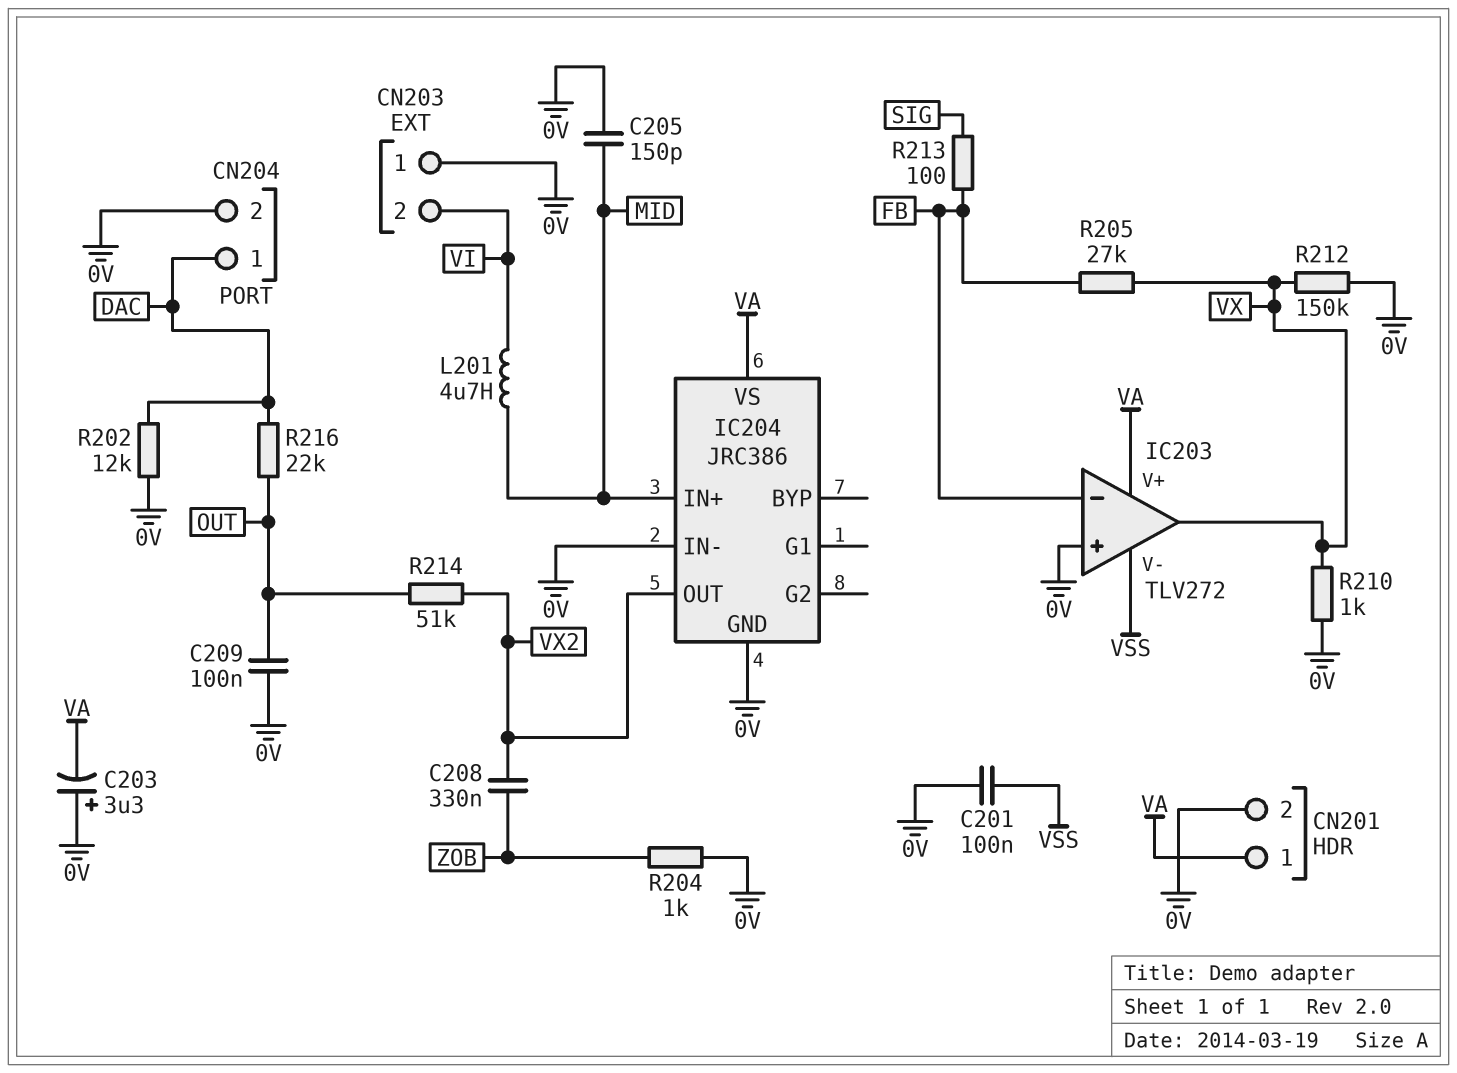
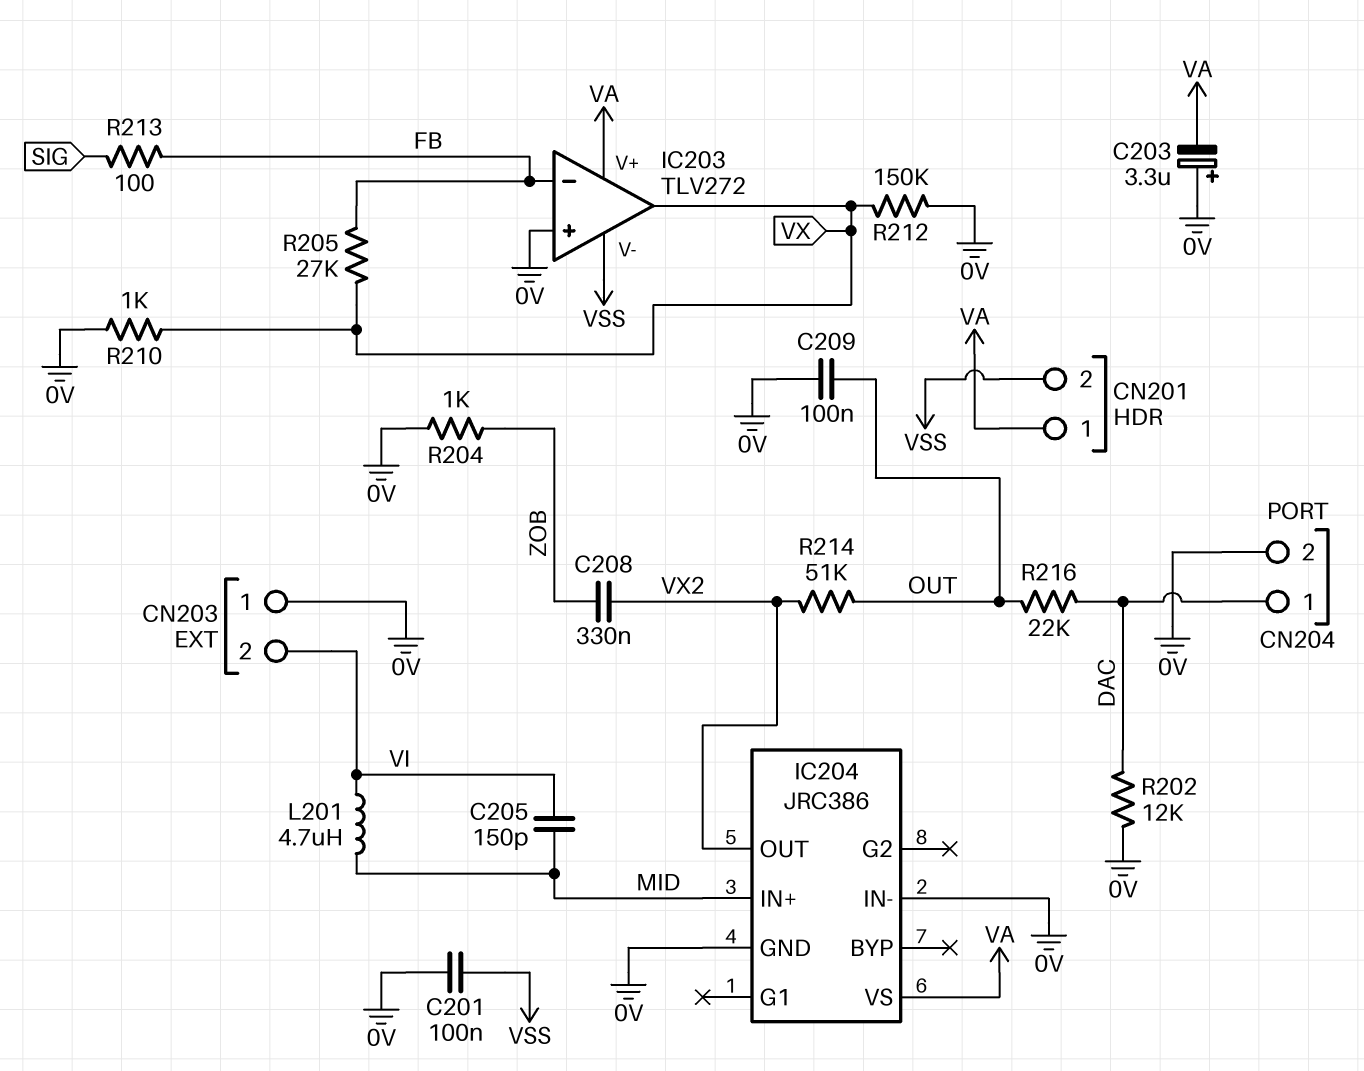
C205: 150pF (0V, MID) -> 150pF (MID, VI)
CN201 pin 2: 0V -> VSS

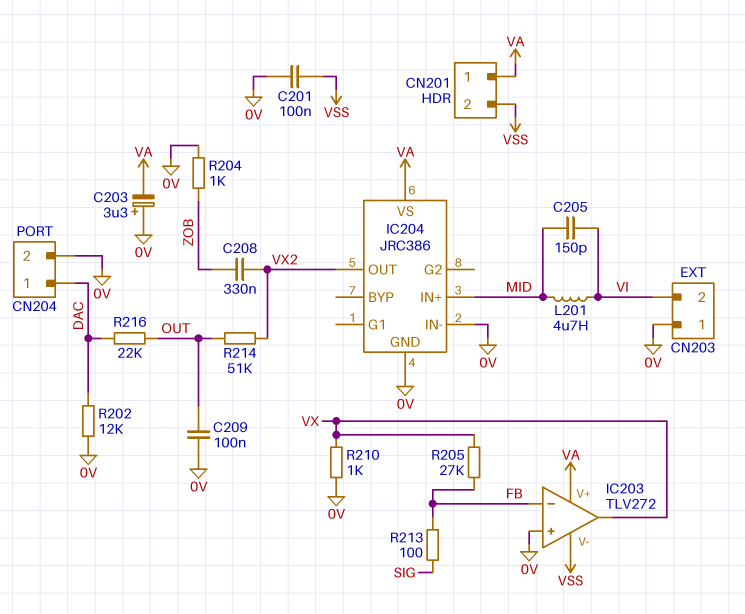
R212: 150k (0V, VX) -> none

